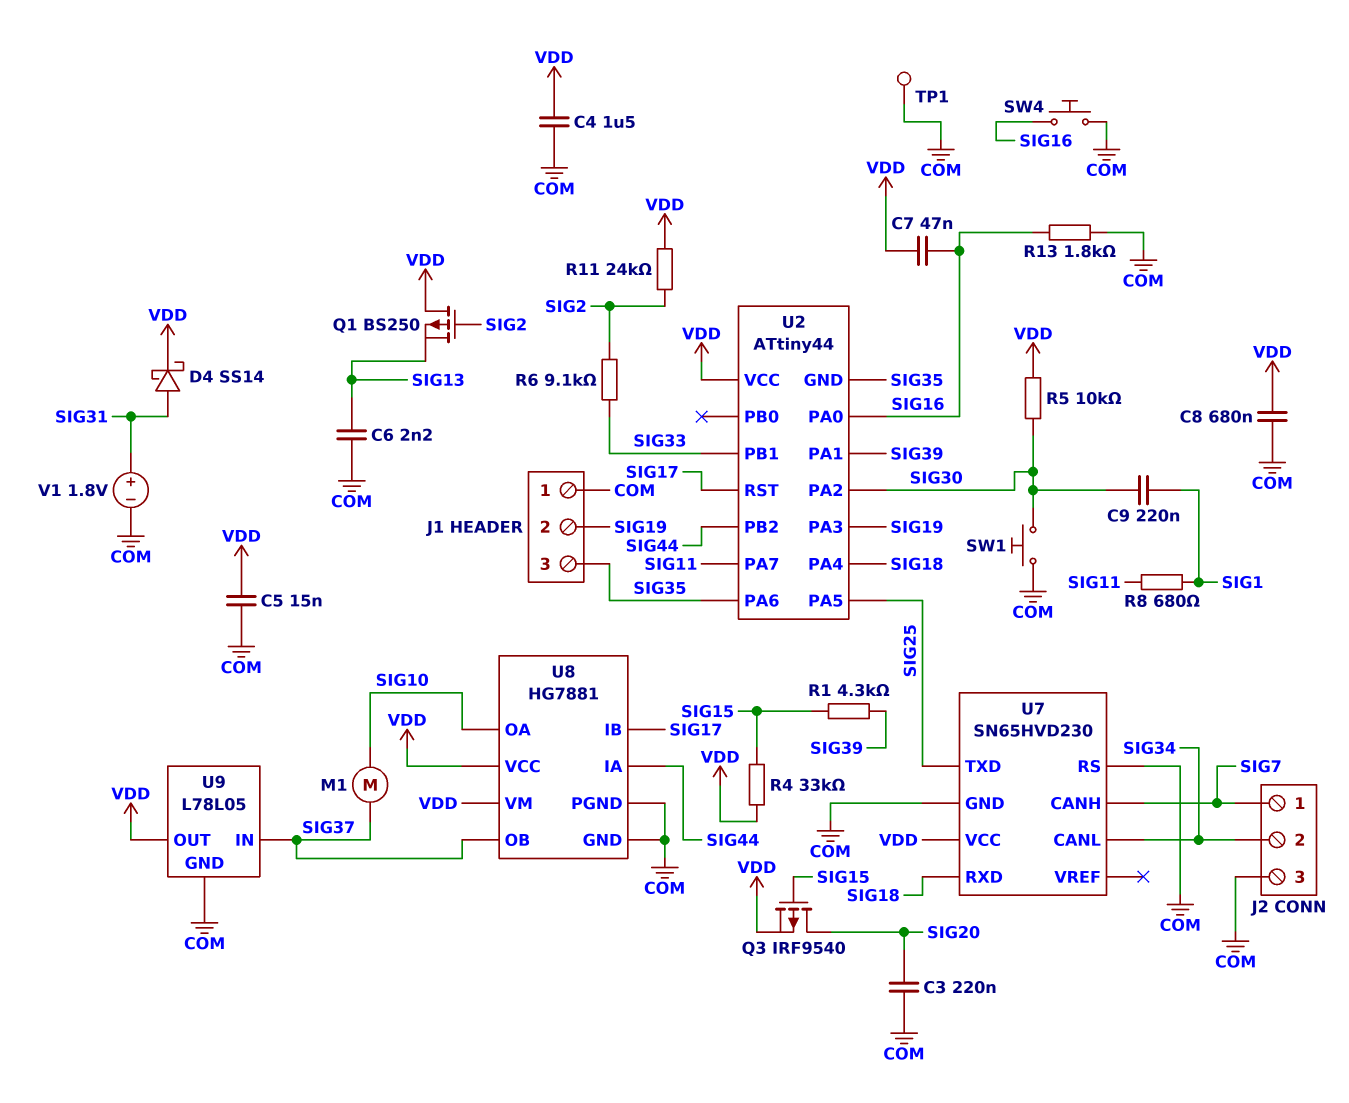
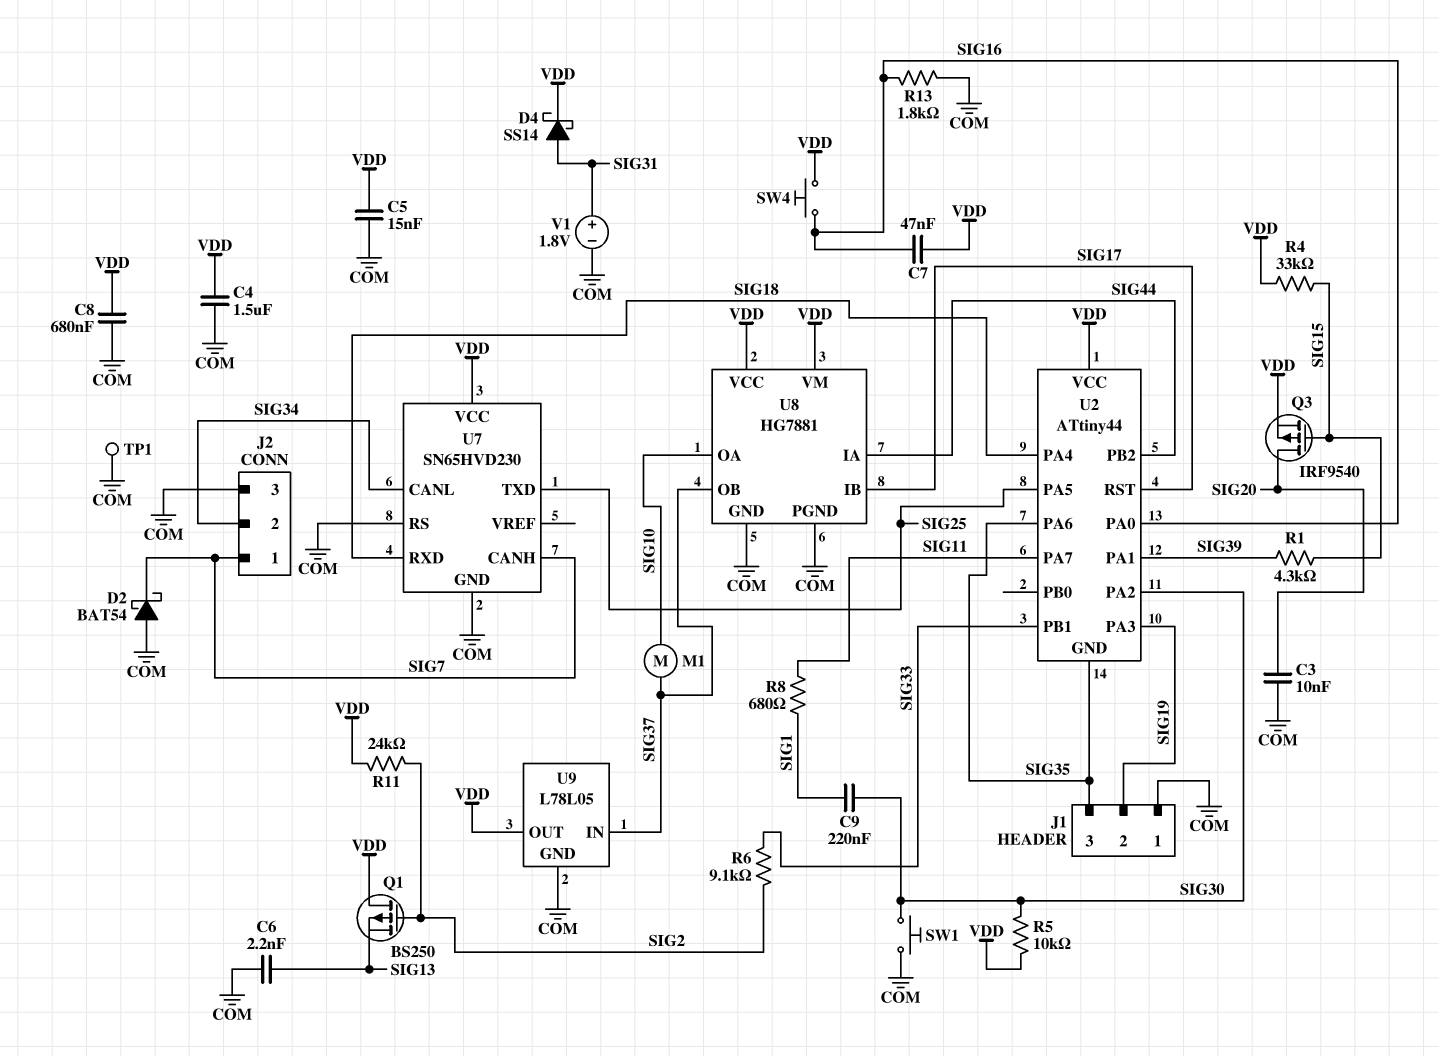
C3: 220nF (COM, SIG20) -> 10nF (COM, SIG20)
D2: none -> schottky BAT54 (A COM, K SIG7)
SW4: button (COM, SIG16) -> button (SIG16, VDD)

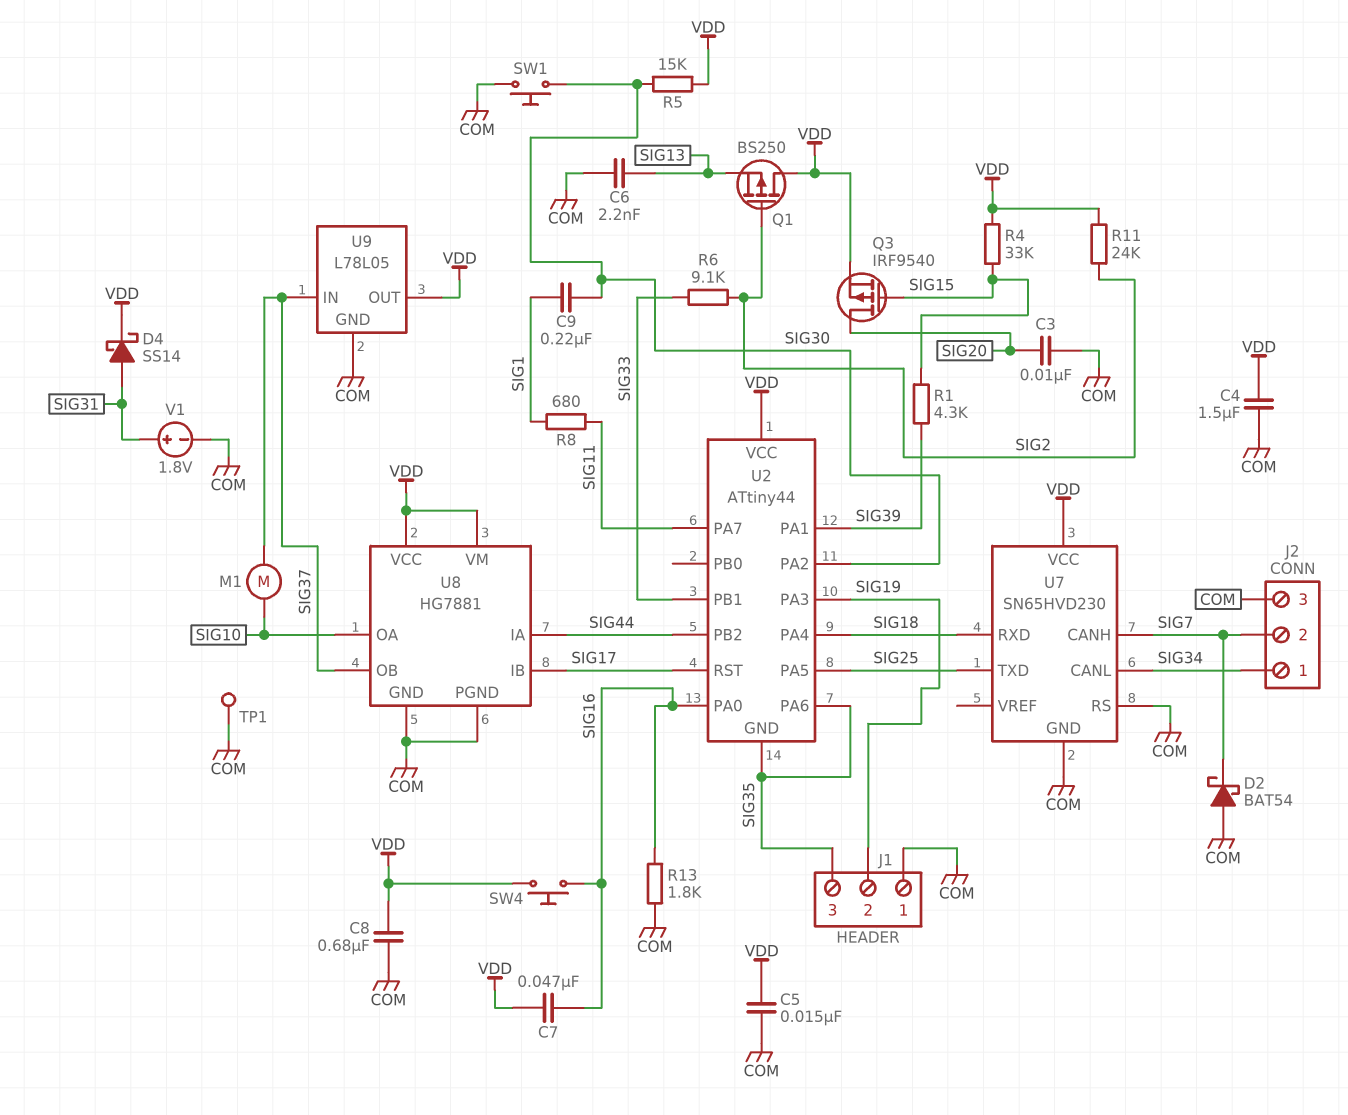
J2 pin 1: SIG7 -> SIG34
J2 pin 2: SIG34 -> SIG7
R5: 10k (SIG30, VDD) -> 15k (SIG30, VDD)

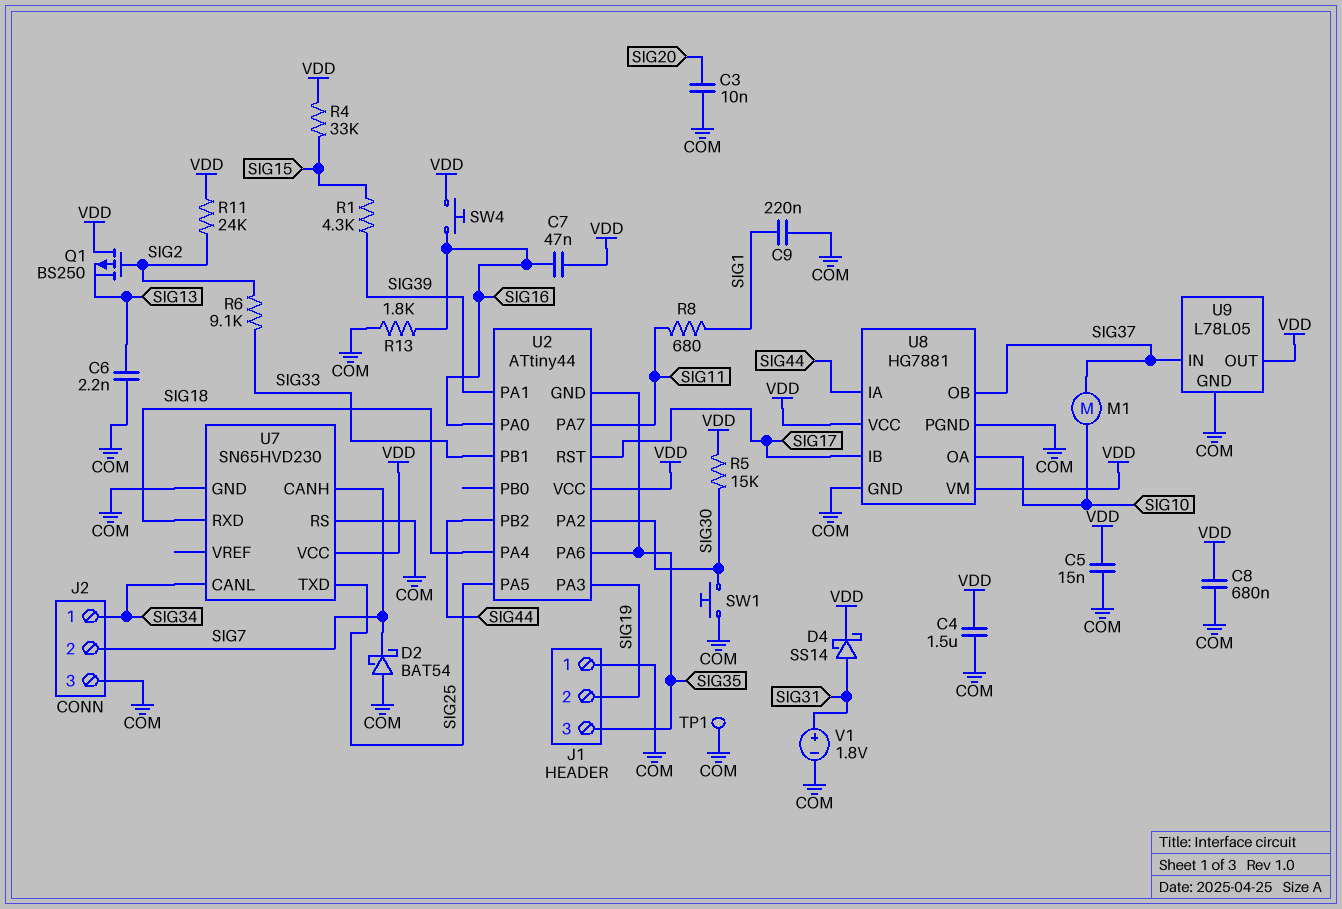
C9: 220nF (SIG1, SIG30) -> 220nF (COM, SIG1)
Q3: PMOS IRF9540 (G SIG15, D SIG20, S VDD) -> none

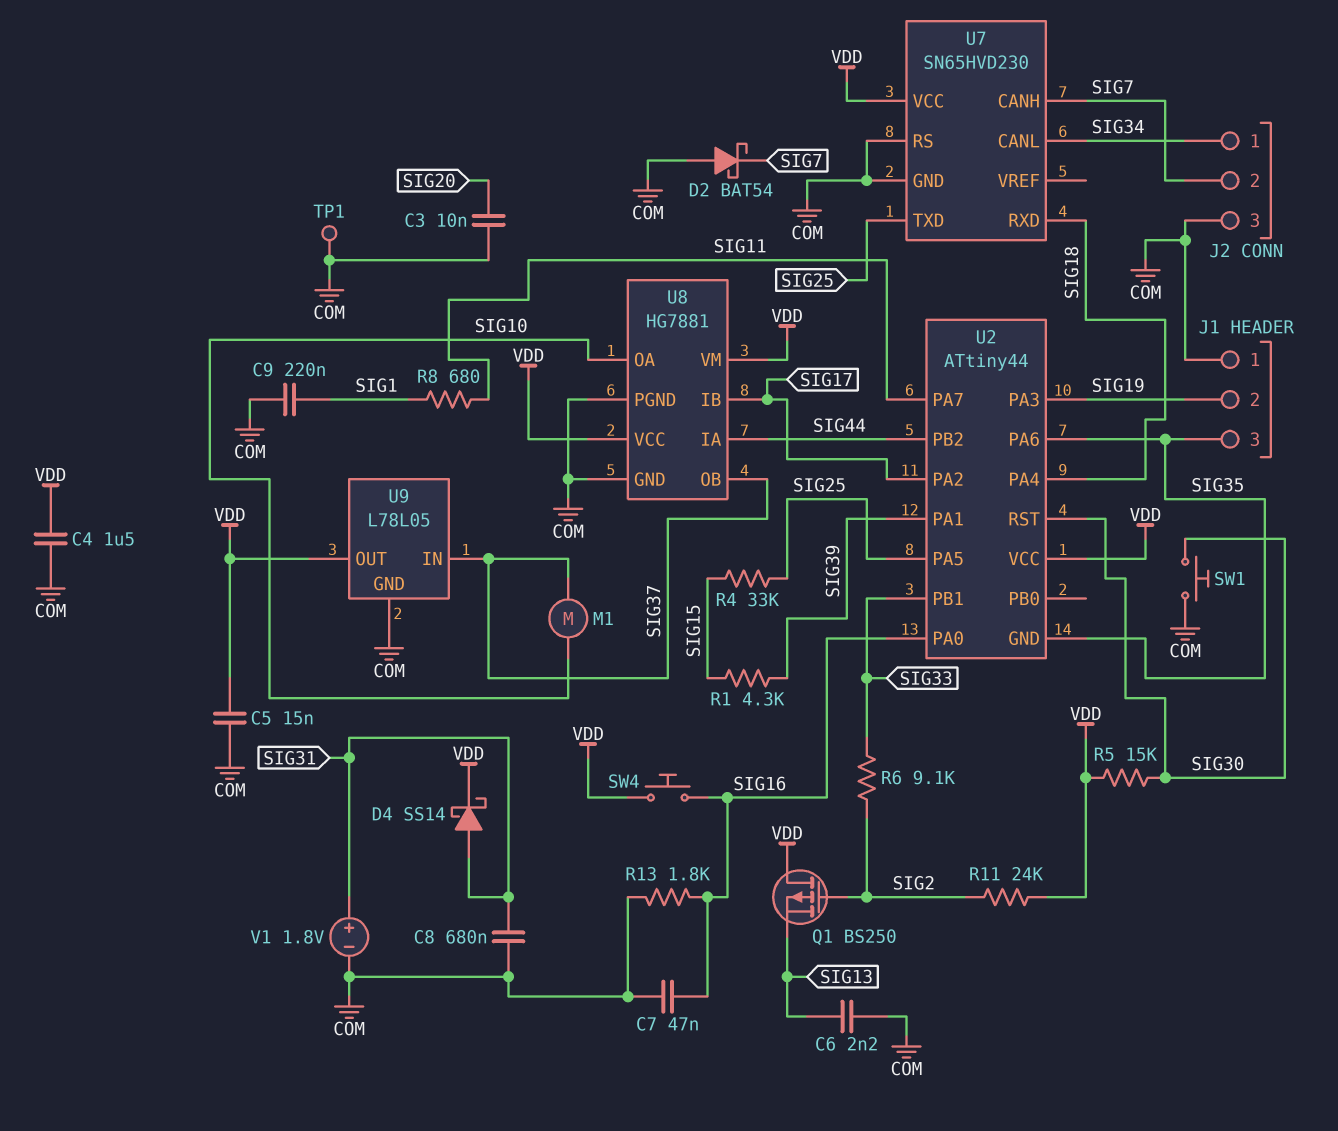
C7: 47nF (SIG16, VDD) -> 47nF (COM, SIG16)
C8: 680nF (COM, VDD) -> 680nF (COM, SIG31)
R4: 33k (SIG15, VDD) -> 33k (SIG15, SIG25)
U2 pin PA2: SIG30 -> SIG17
U2 pin RST: SIG17 -> SIG30

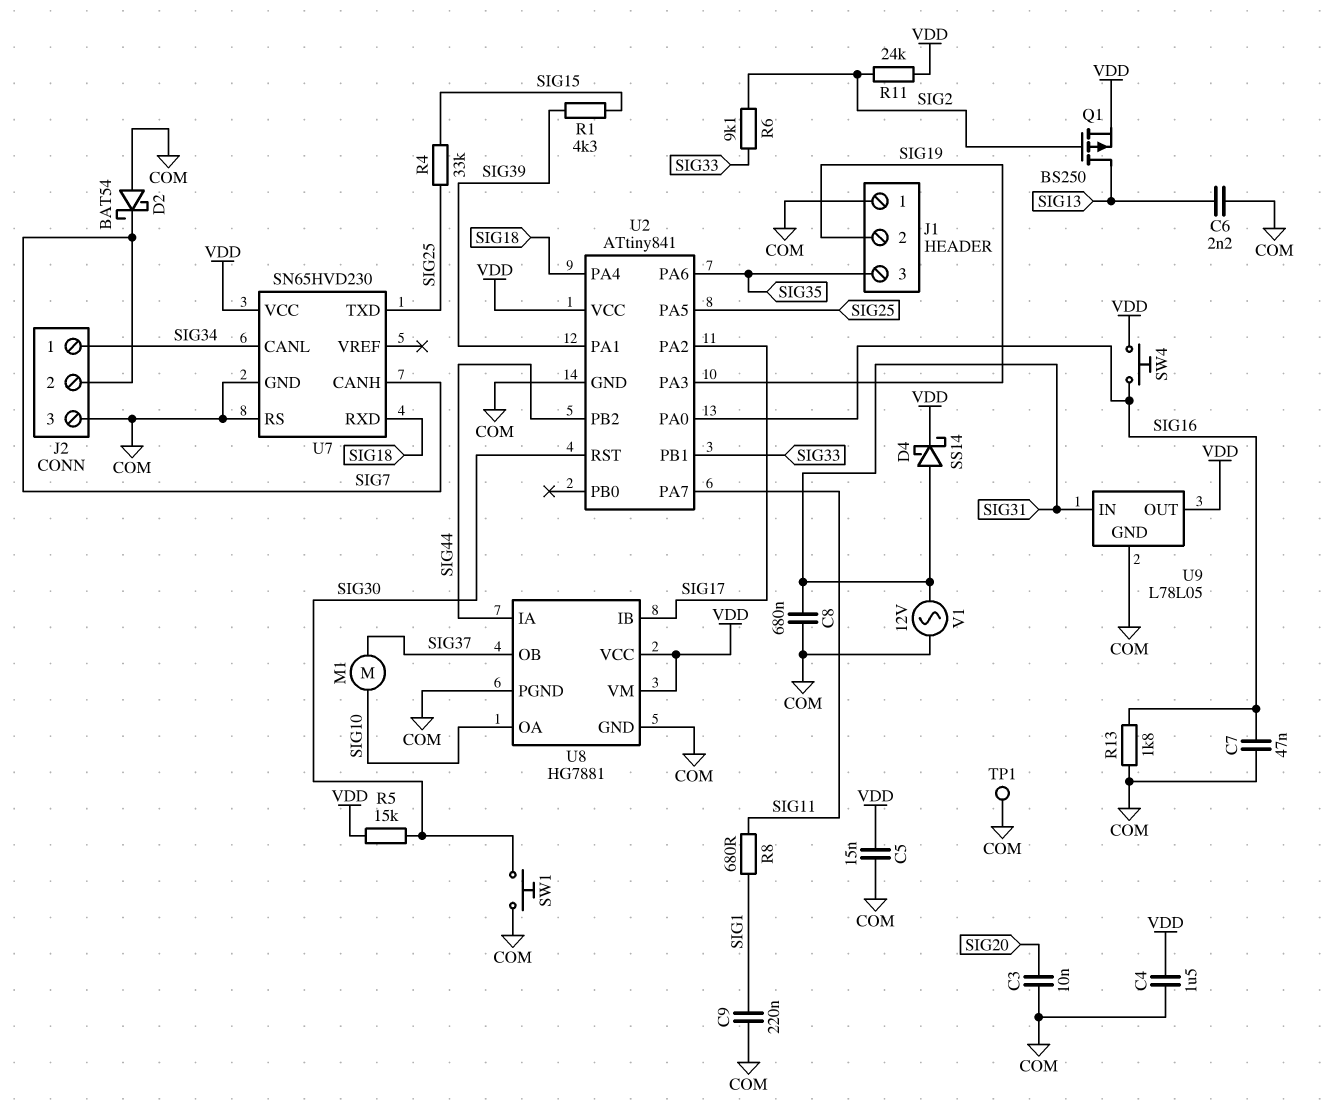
Q1: PMOS BS250 (G SIG2, D VDD, S SIG13) -> PMOS BS250 (G SIG2, D SIG13, S VDD)
U2: ATtiny44 -> ATtiny841
U2 pin GND: SIG35 -> COM
U9 pin IN: SIG37 -> SIG31
V1: 1.8V (plus SIG31, minus COM) -> AC 12V (COM, SIG31)

